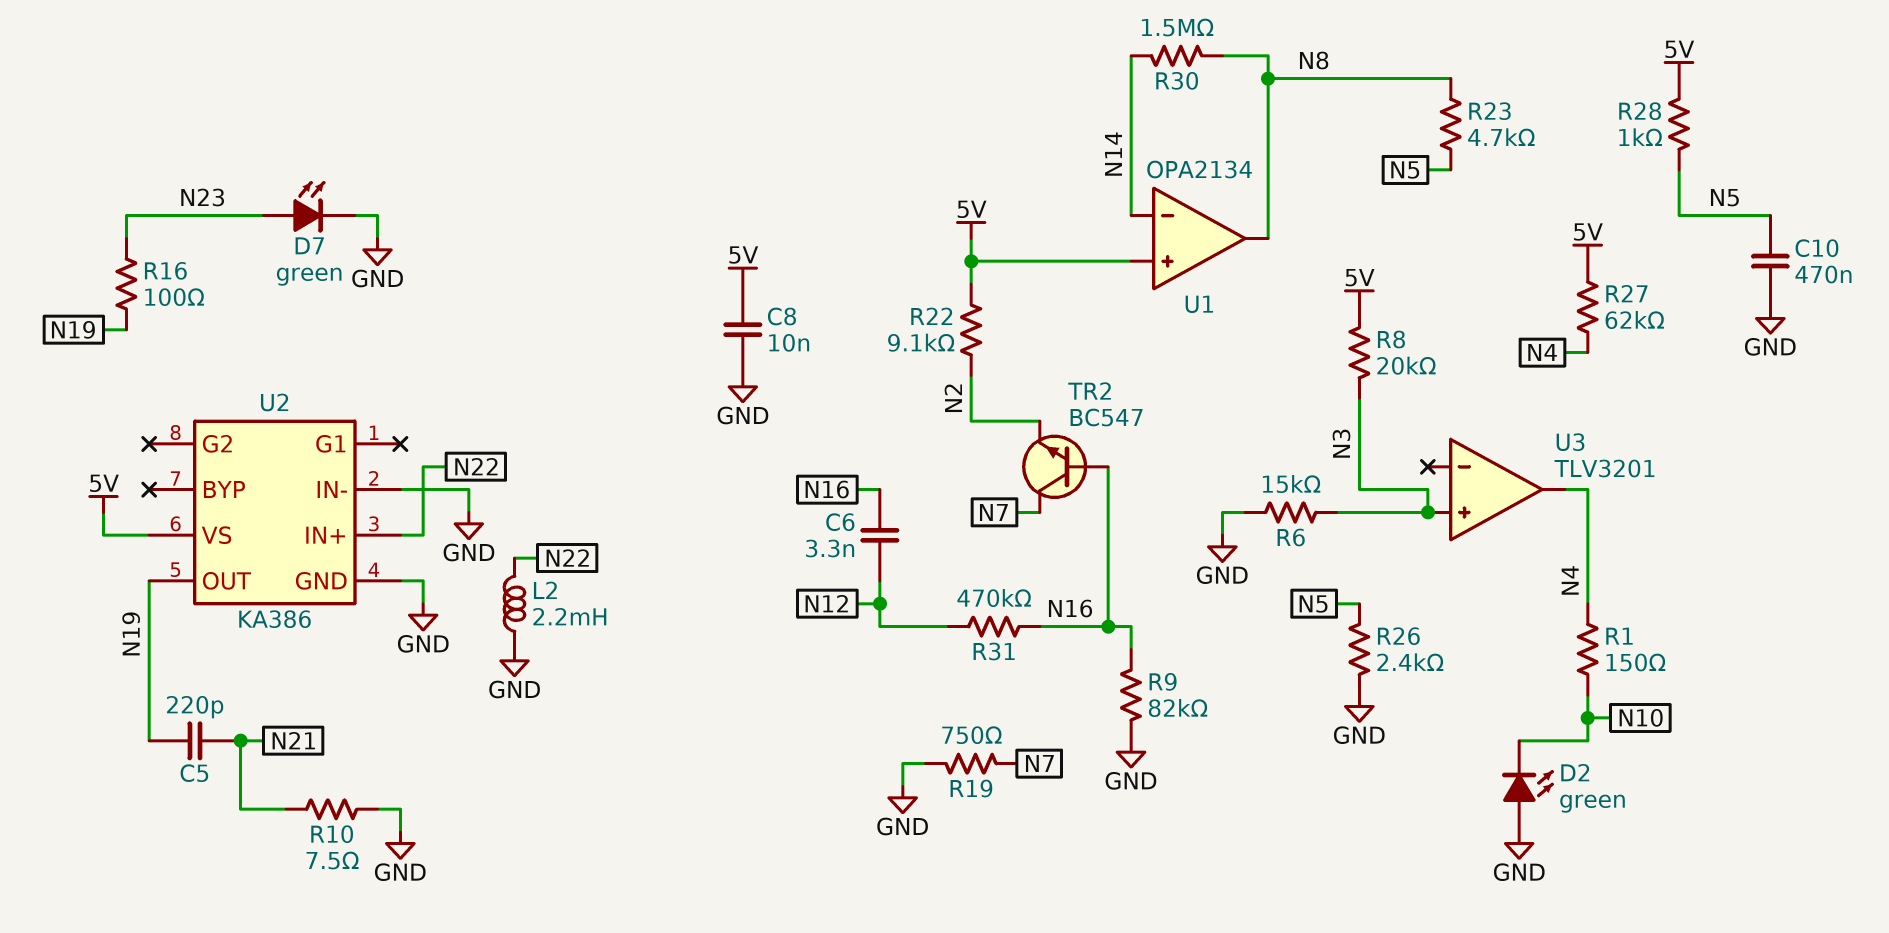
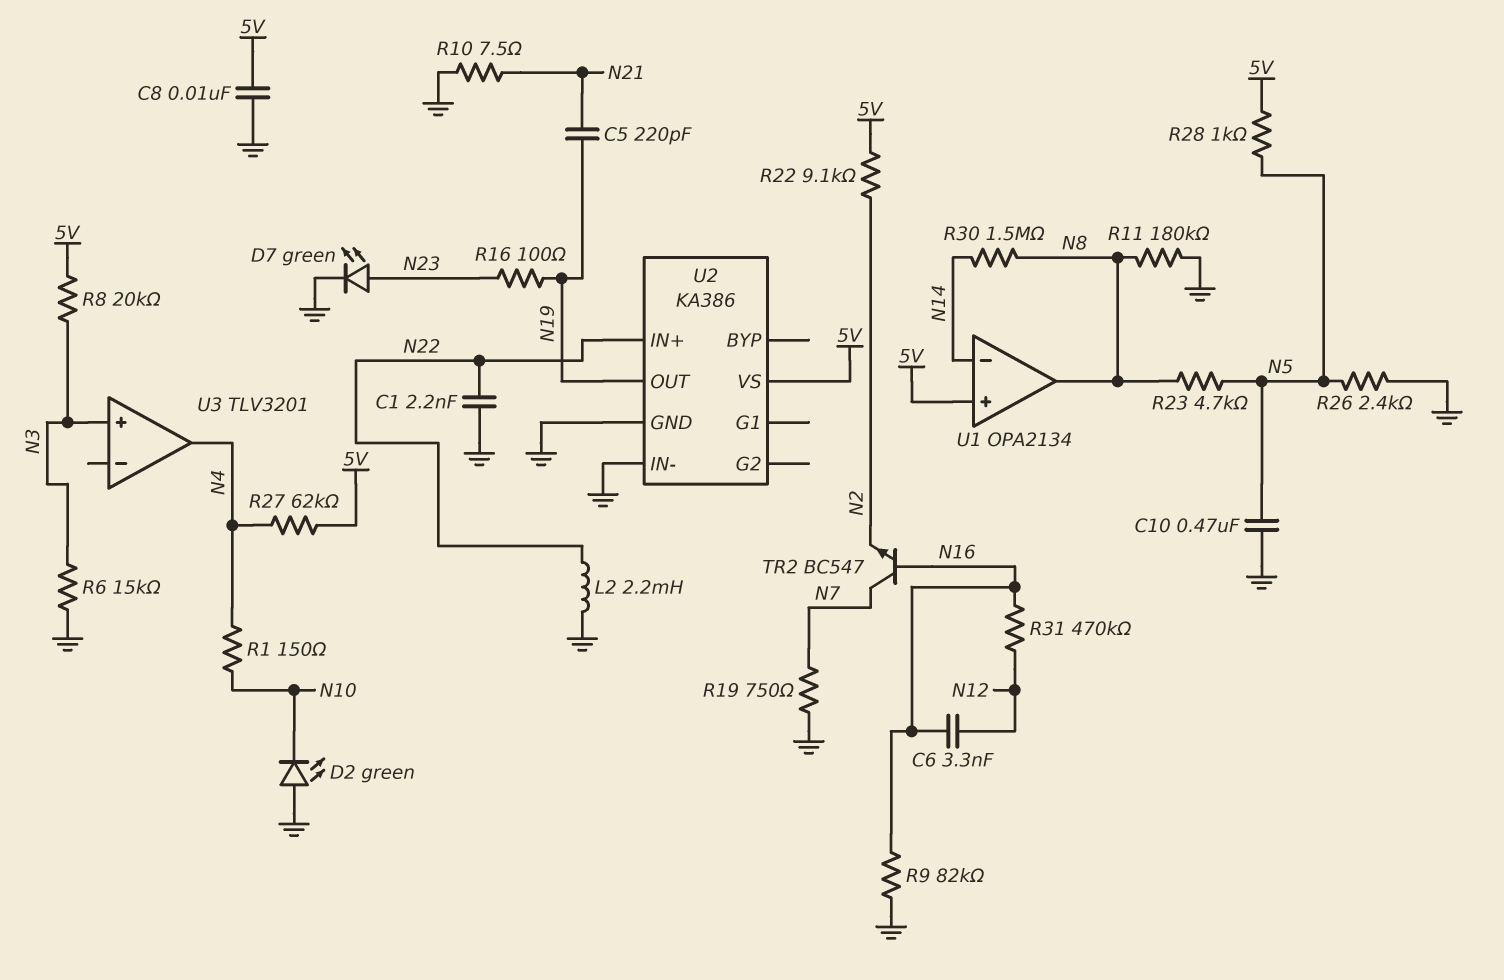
C1: none -> 2.2nF (GND, N22)
R11: none -> 180k (GND, N8)

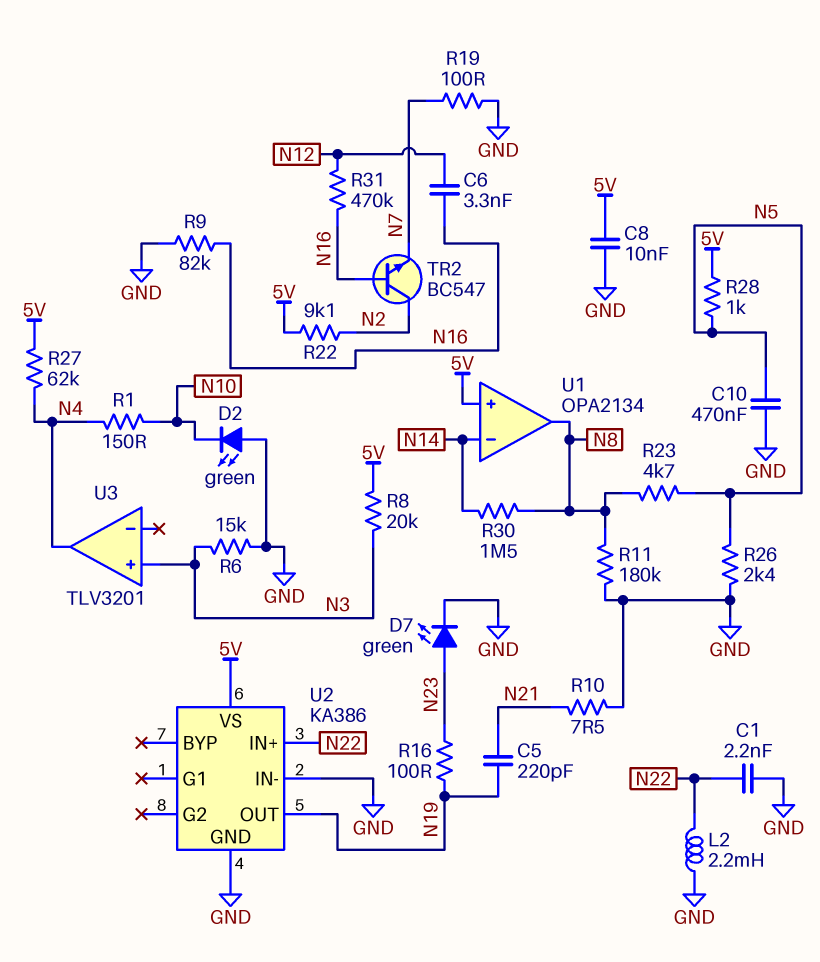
R19: 750 (GND, N7) -> 100 (GND, N7)
TR2: NPN BC547 (B N16, C N7, E N2) -> NPN BC547 (B N16, C N2, E N7)

